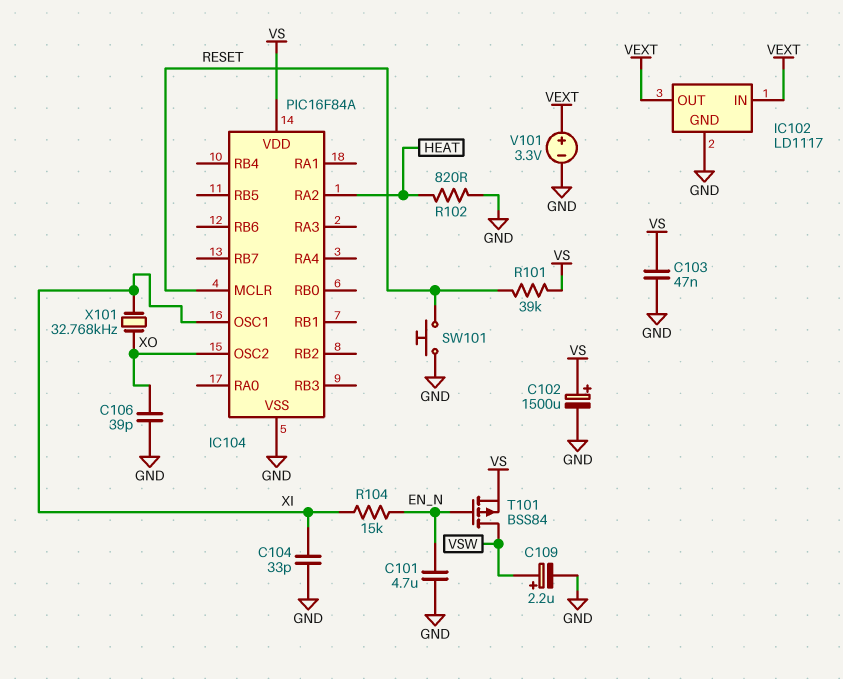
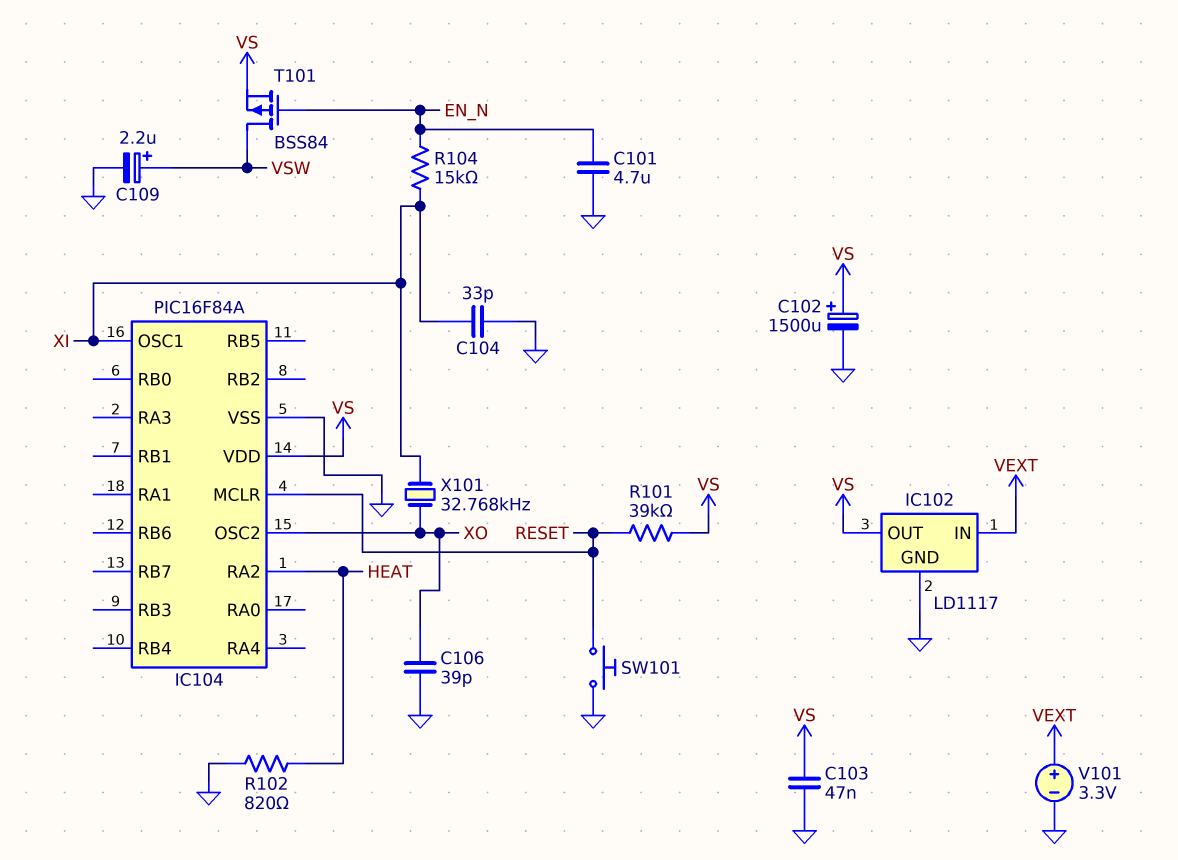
IC102 pin OUT: VEXT -> VS

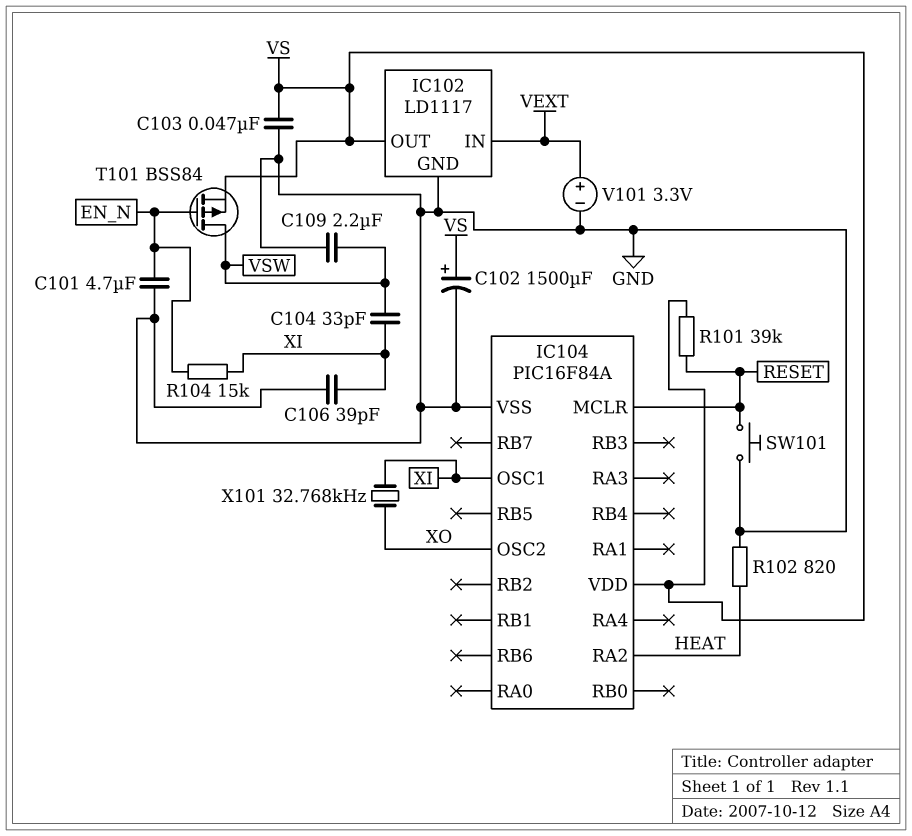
C104: 33pF (GND, XI) -> 33pF (VSW, XI)
C106: 39pF (GND, XO) -> 39pF (GND, XI)
C109: 2.2uF (plus VSW, minus GND) -> 2.2uF (GND, VSW)

